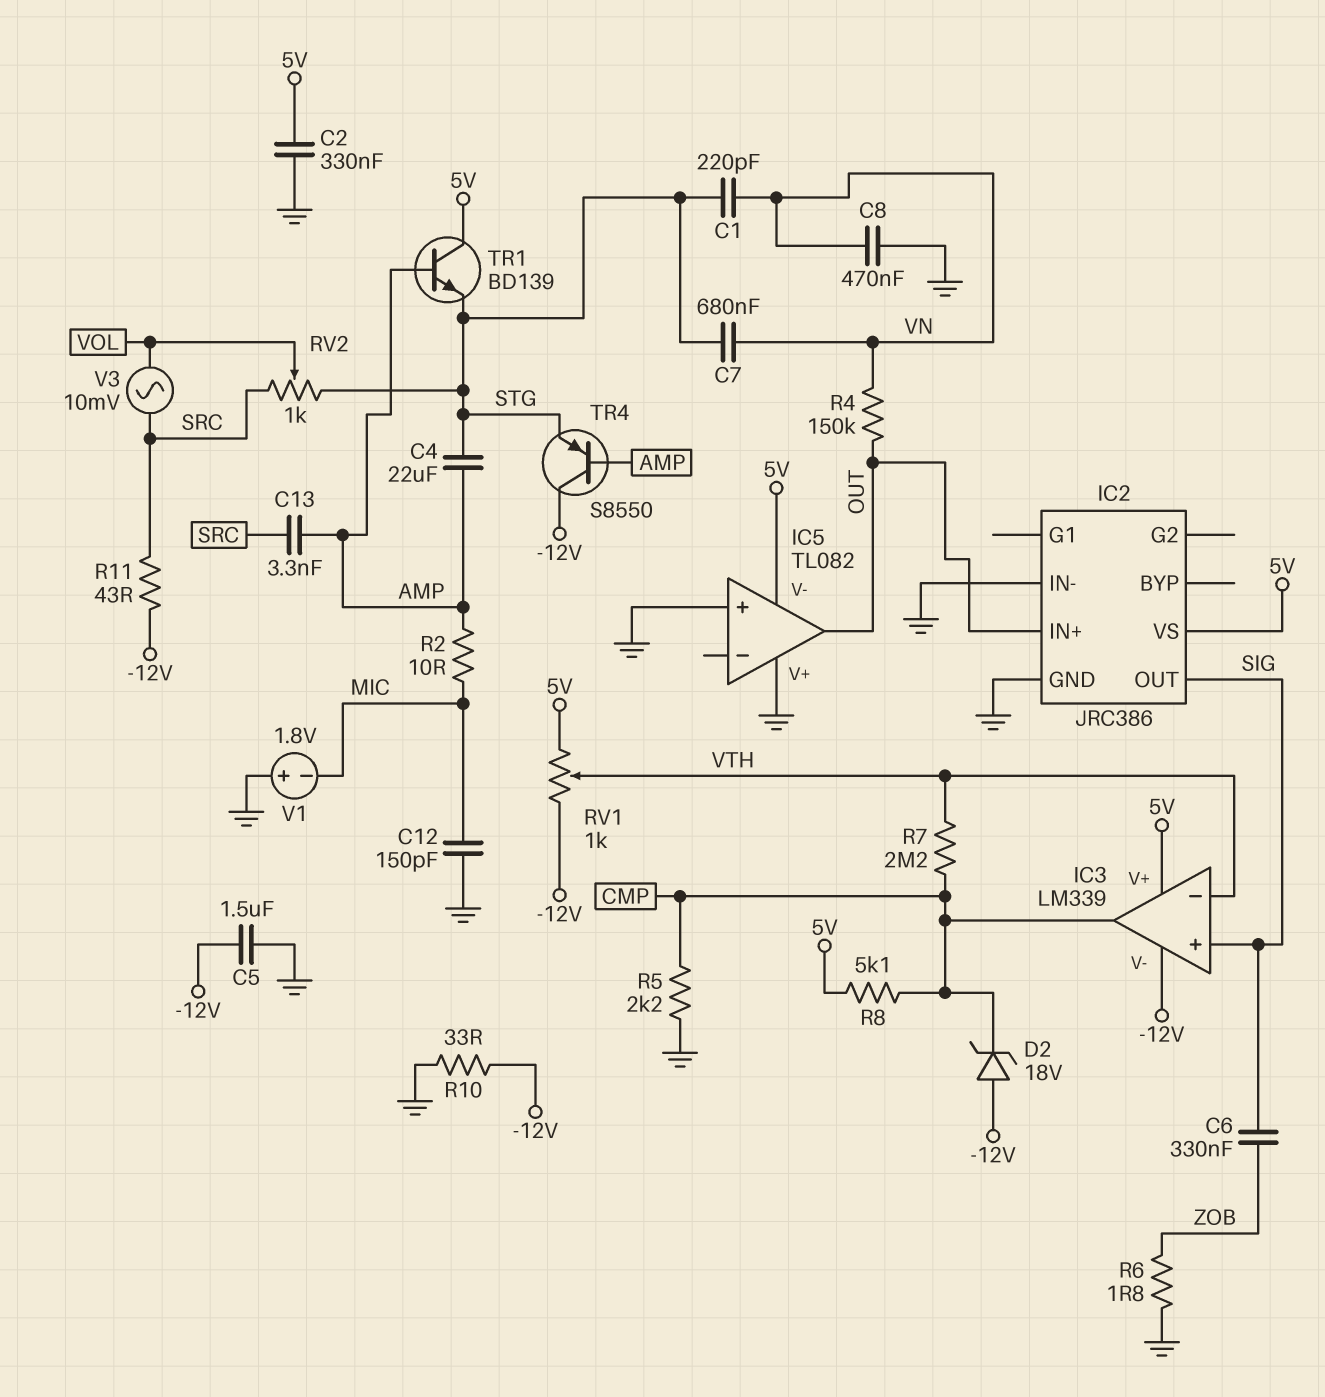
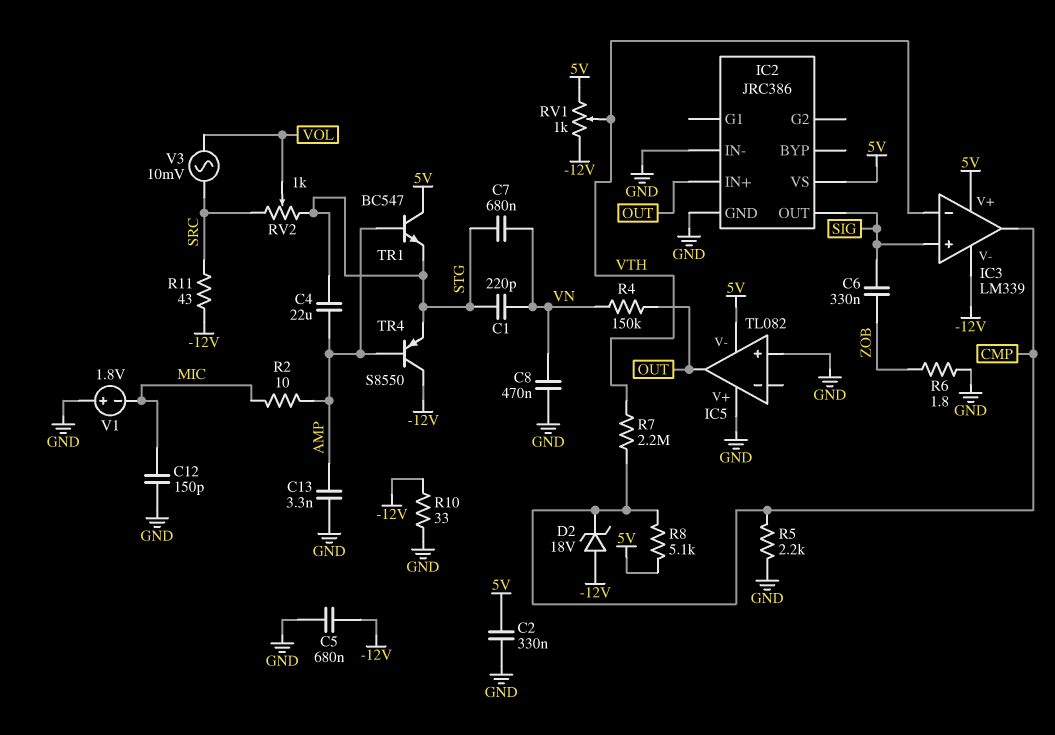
C5: 1.5uF (-12V, GND) -> 680nF (-12V, GND)
C13: 3.3nF (AMP, SRC) -> 3.3nF (AMP, GND)
TR1: NPN BD139 (B AMP, C 5V, E STG) -> NPN BC547 (B AMP, C 5V, E STG)

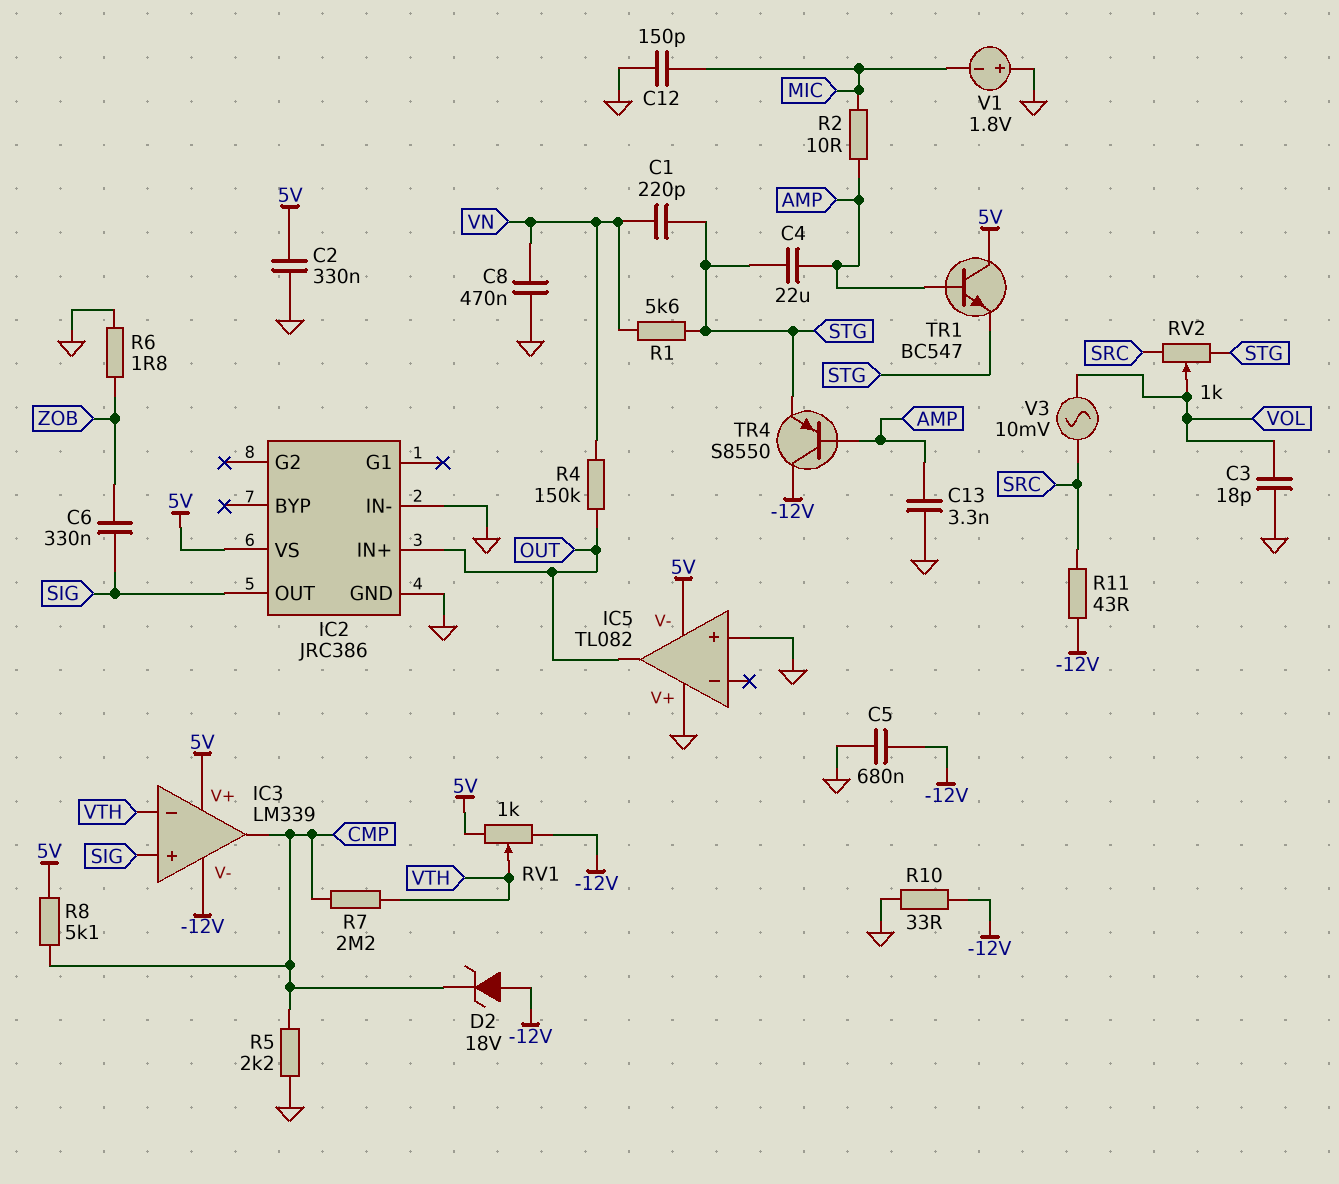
C3: none -> 18pF (GND, VOL)
C7: 680nF (STG, VN) -> none
R1: none -> 5.6k (STG, VN)

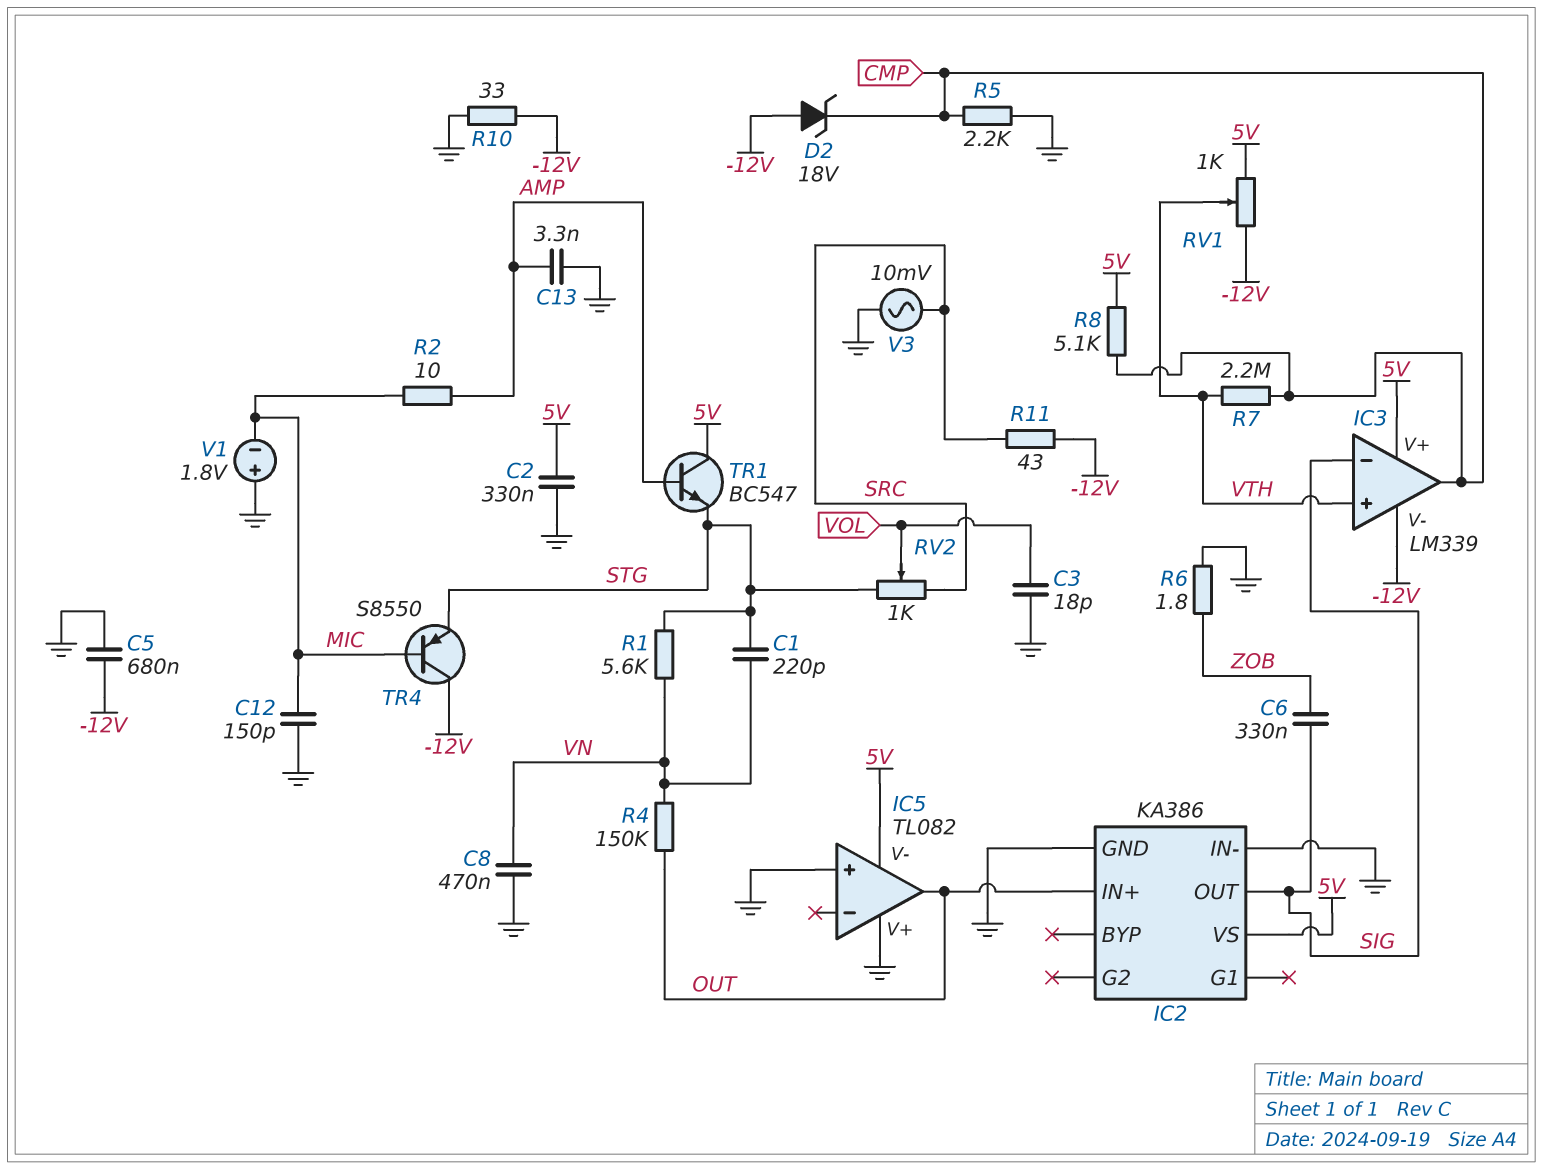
C4: 22uF (AMP, STG) -> none
IC2: JRC386 -> KA386
IC3 pin in+: SIG -> VTH
IC3 pin in-: VTH -> SIG
TR4: PNP S8550 (B AMP, C -12V, E STG) -> PNP S8550 (B MIC, C -12V, E STG)
V3: AC 10mV (SRC, VOL) -> AC 10mV (GND, SRC)

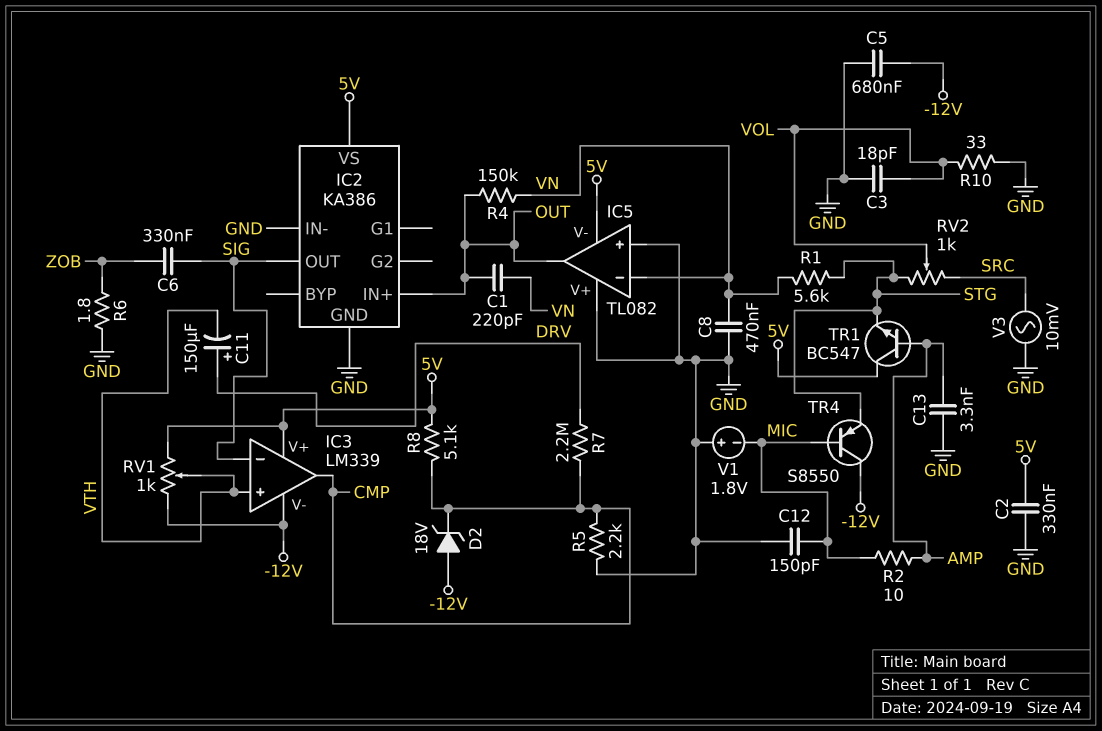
C1: 220pF (STG, VN) -> 220pF (OUT, VN)
C11: none -> 150uF (plus DRV, minus VTH)
IC5 pin in-: none -> VN
R7: 2.2M (CMP, VTH) -> 2.2M (CMP, DRV)
R10: 33 (-12V, GND) -> 33 (GND, VOL)
R11: 43 (-12V, SRC) -> none

